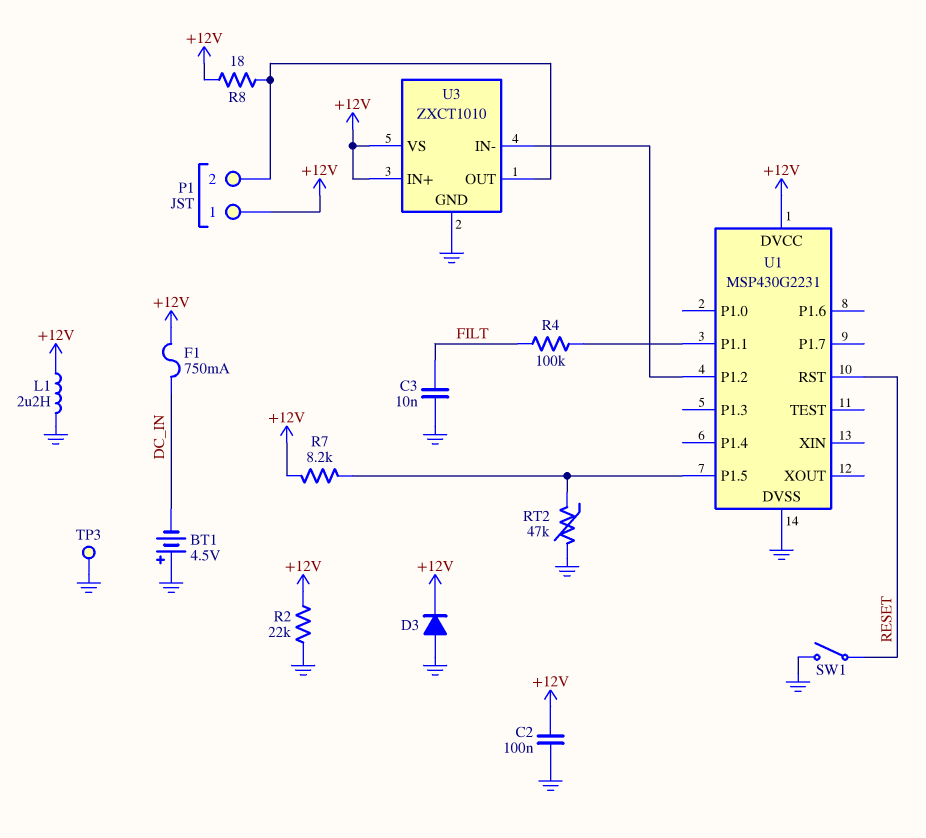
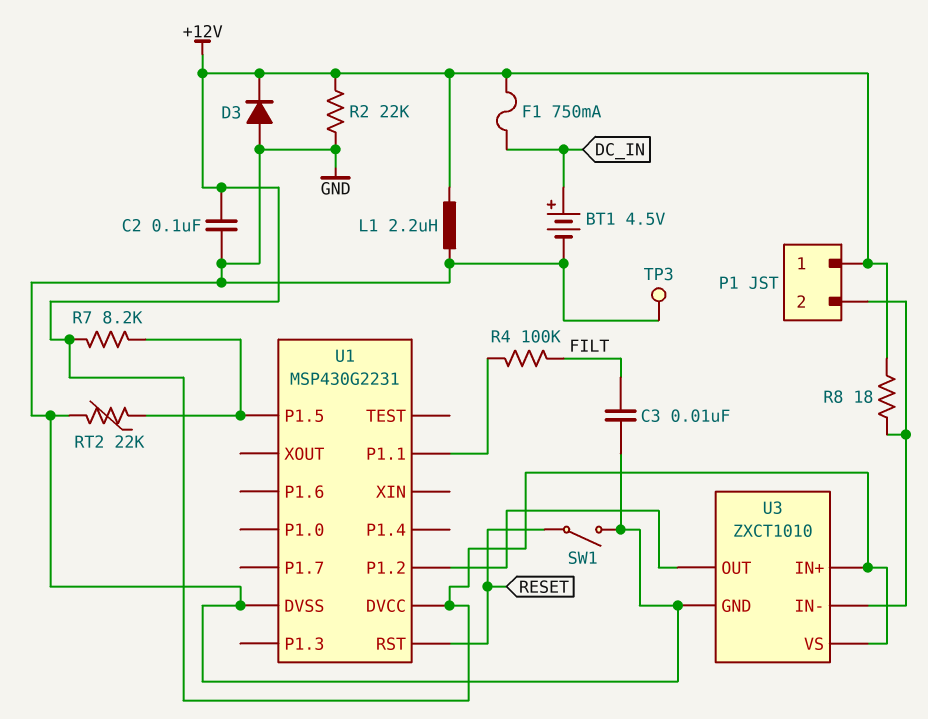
BT1: 4.5V (plus GND, minus DC_IN) -> 4.5V (plus DC_IN, minus GND)
RT2: 47k (GND, U1/P1.5) -> 22k (GND, U1/P1.5)
U3 pin IN-: U1/P1.2 -> P1/2
U3 pin OUT: P1/2 -> U1/P1.2

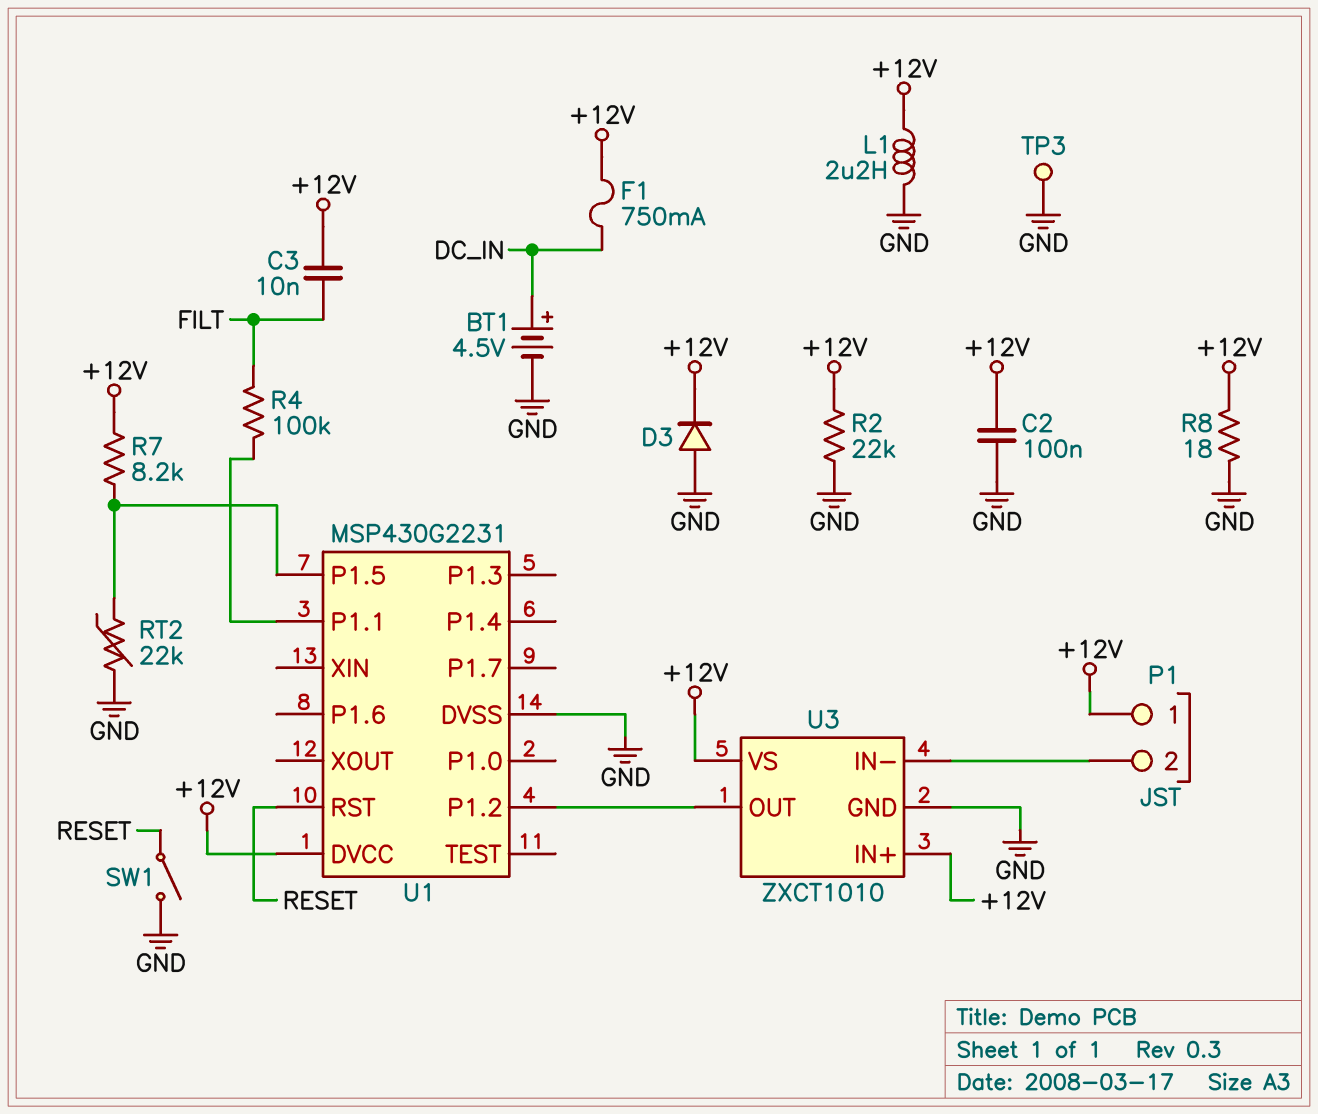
C3: 10nF (FILT, GND) -> 10nF (+12V, FILT)
R8: 18 (+12V, P1/2) -> 18 (+12V, GND)

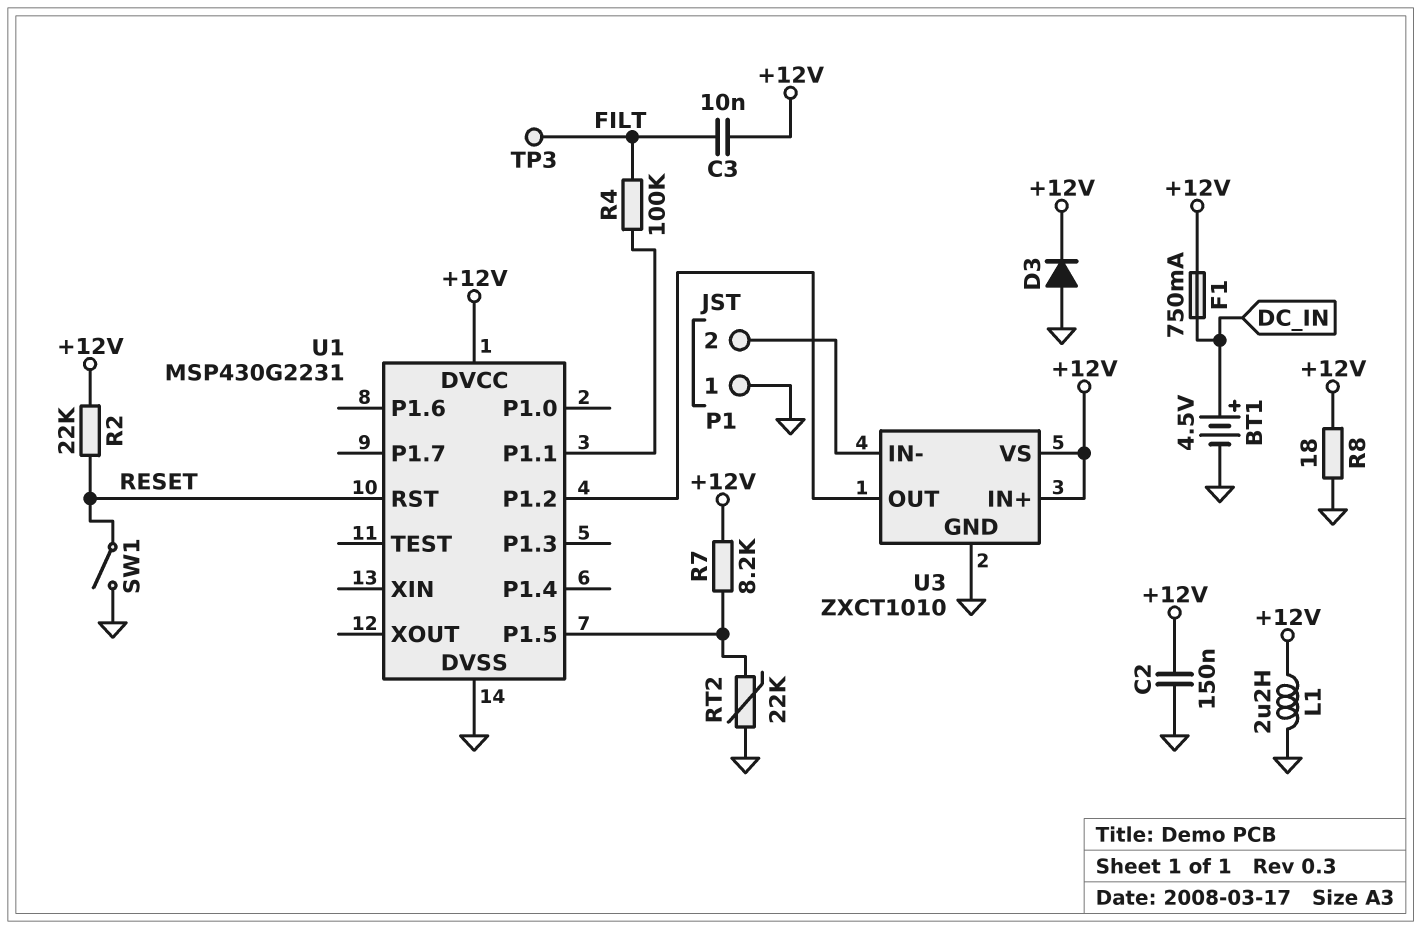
C2: 100nF (+12V, GND) -> 150nF (+12V, GND)
P1 pin 1: +12V -> GND
R2: 22k (+12V, GND) -> 22k (+12V, RESET)
TP3: test point (GND) -> test point (FILT)

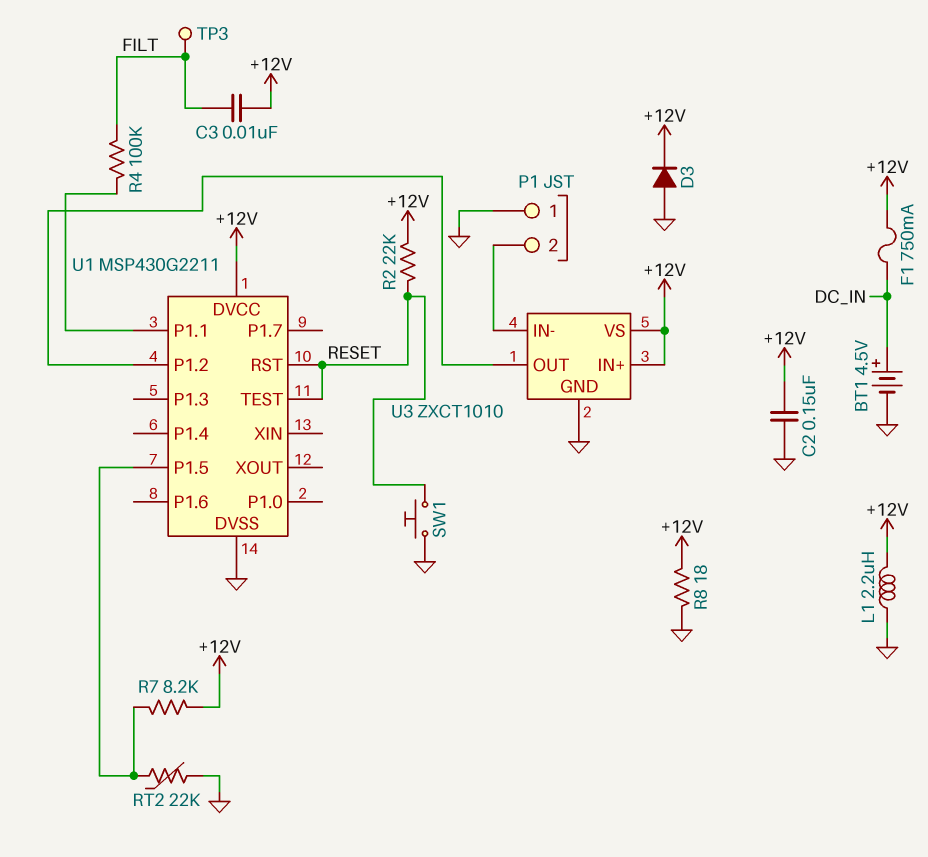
SW1: switch (GND, RESET) -> button (GND, RESET)
U1: MSP430G2231 -> MSP430G2211
U1 pin TEST: none -> RESET

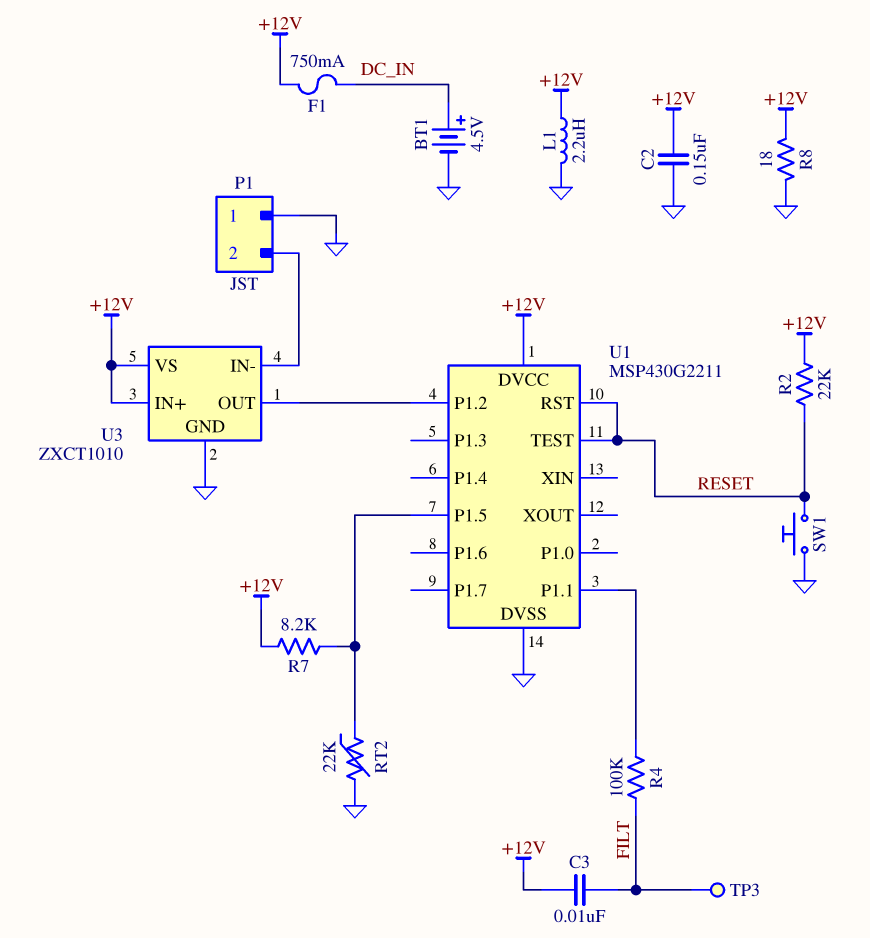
D3: diode (A GND, K +12V) -> none

